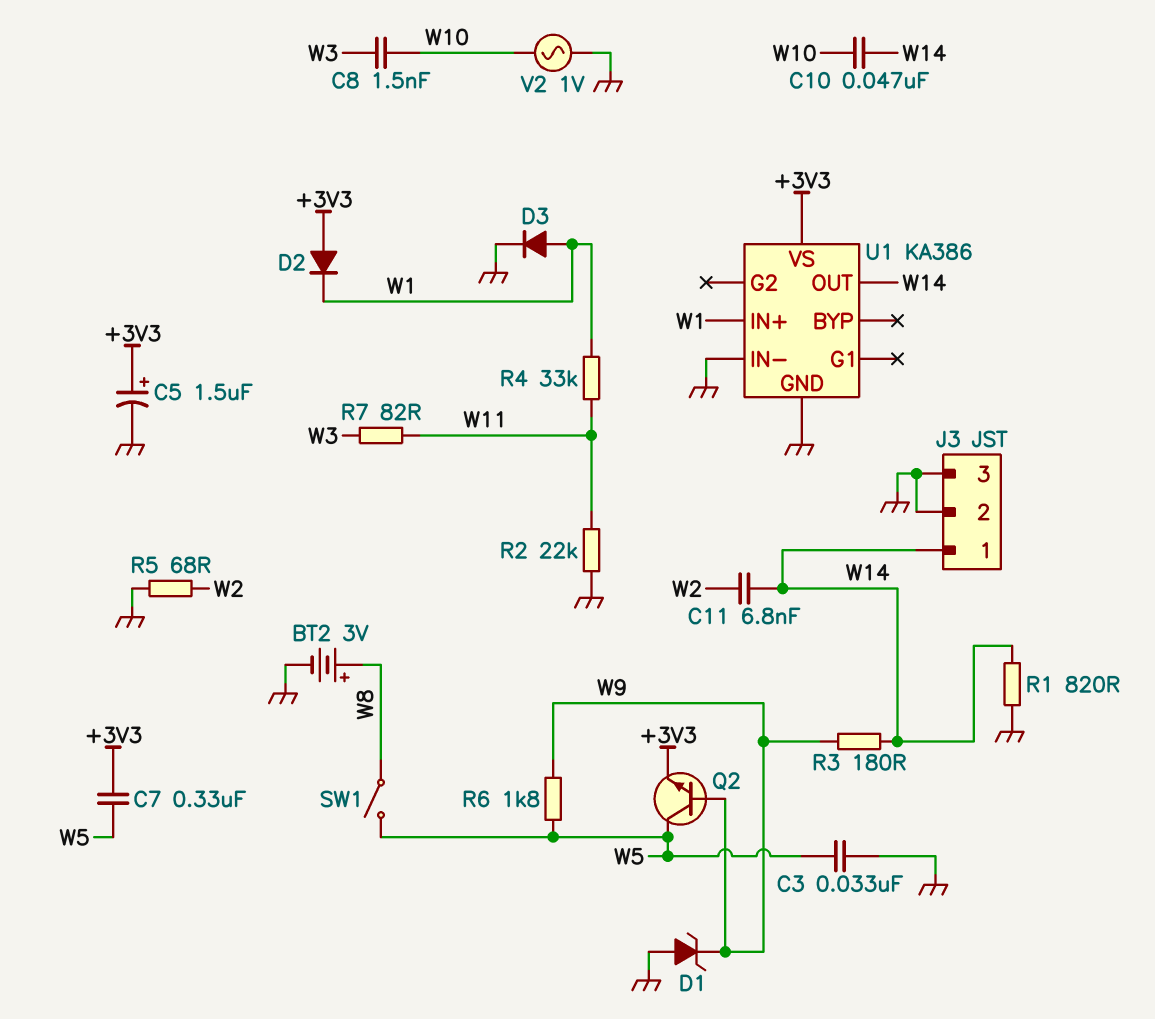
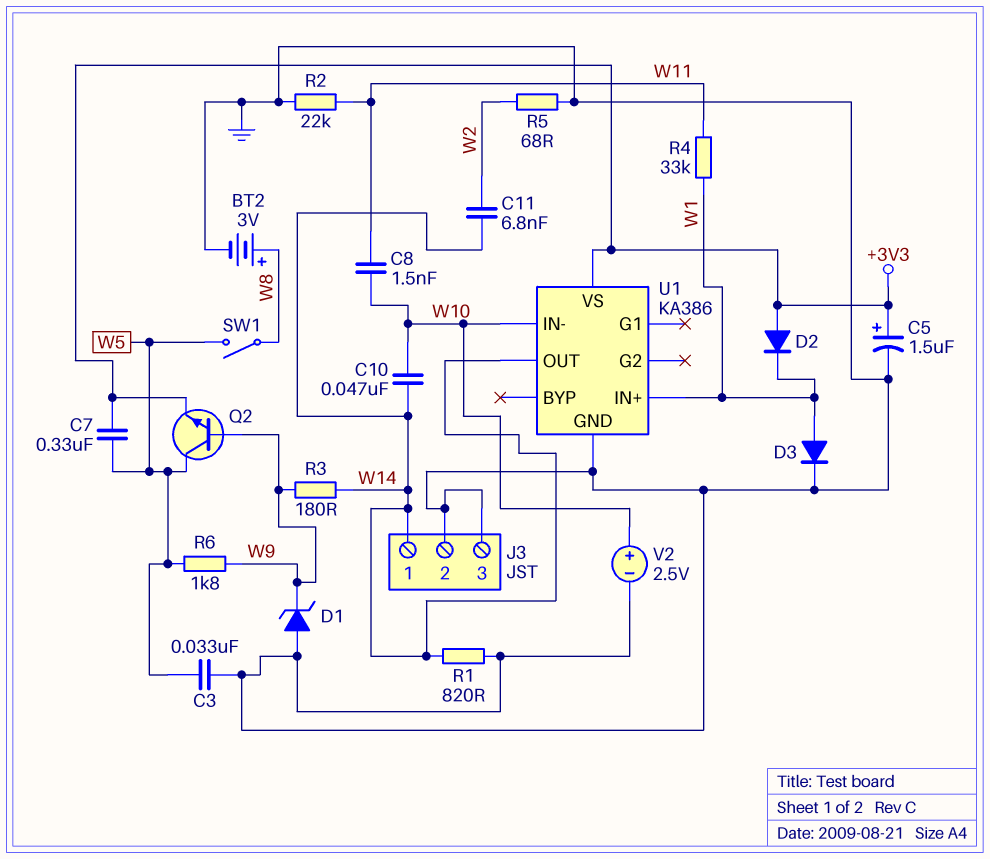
C8: 1.5nF (W3, W10) -> 1.5nF (W10, W11)
R7: 82 (W3, W11) -> none
U1 pin IN-: GND -> W10
V2: AC 1V (GND, W10) -> 2.5V (plus W10, minus GND)

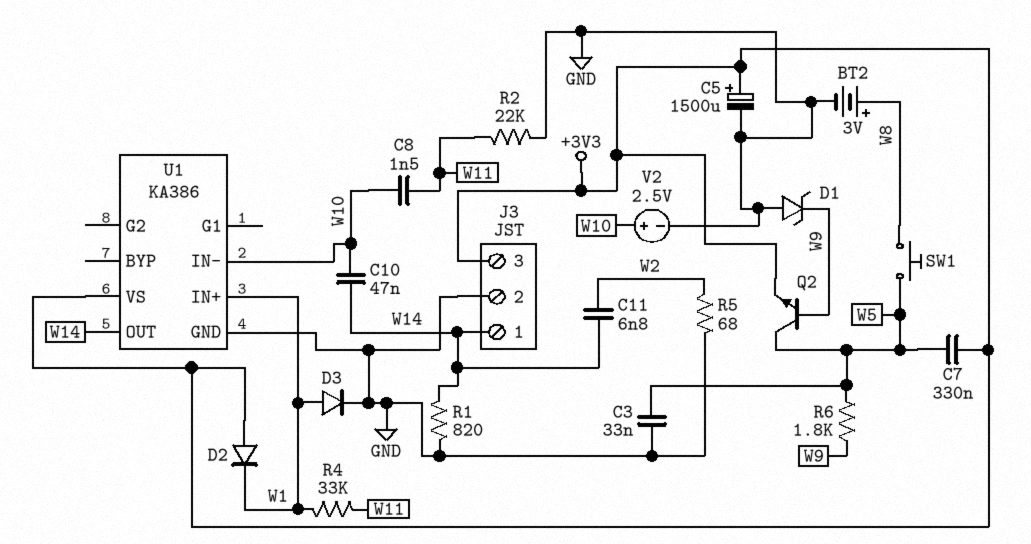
C5: 1.5uF (plus +3V3, minus GND) -> 1500uF (plus +3V3, minus GND)
J3 pin 3: GND -> +3V3
R3: 180 (W9, W14) -> none
SW1: switch (W5, W8) -> button (W5, W8)

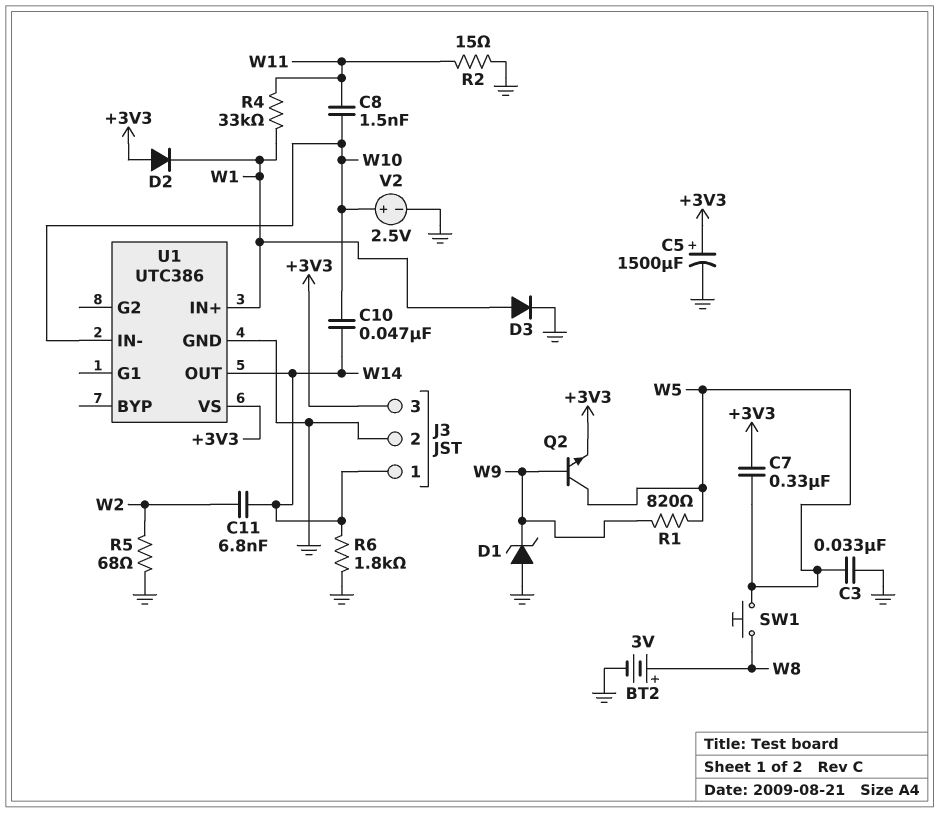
R1: 820 (GND, W14) -> 820 (W5, W9)
R2: 22k (GND, W11) -> 15 (GND, W11)
R6: 1.8k (W5, W9) -> 1.8k (GND, W14)
U1: KA386 -> UTC386

